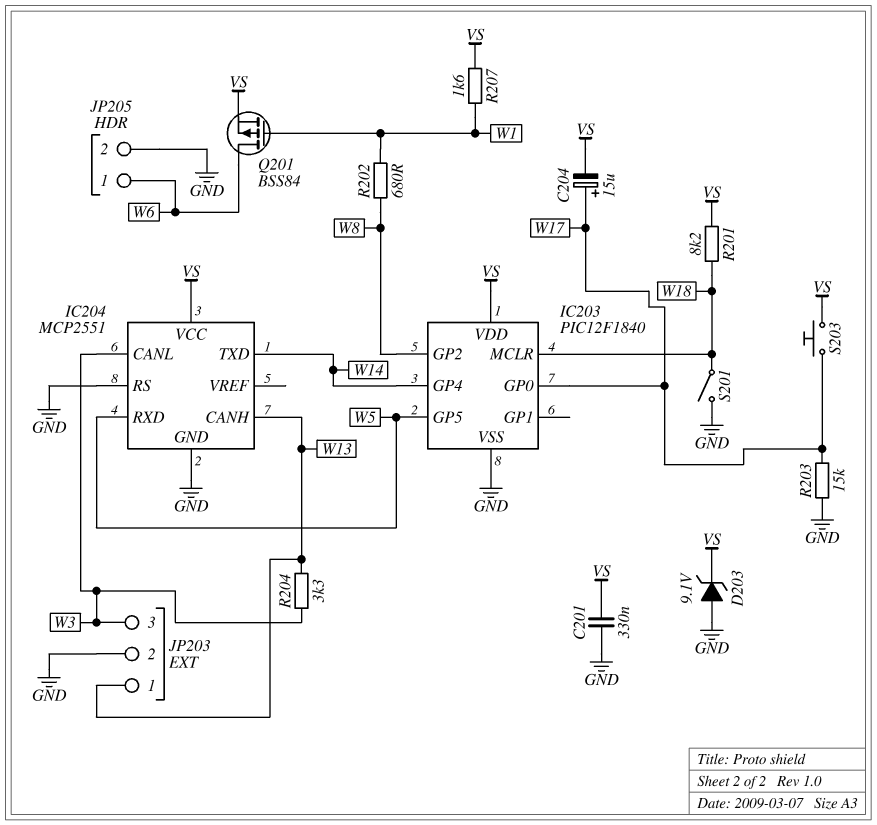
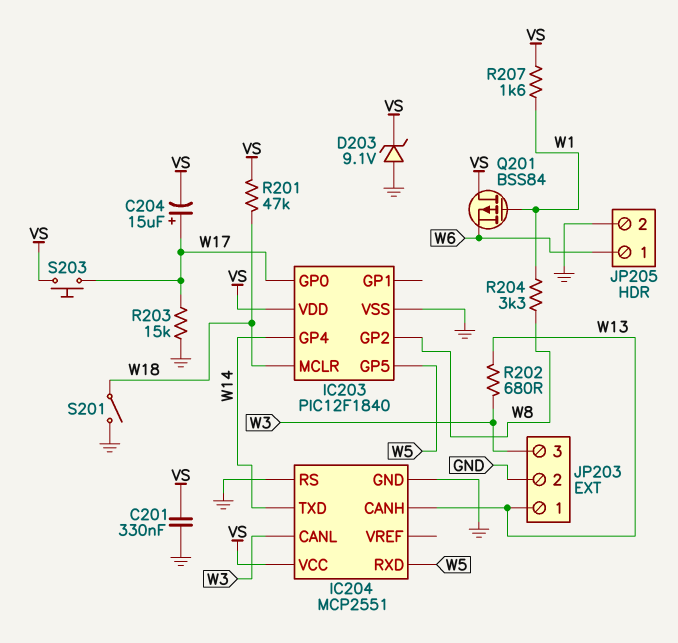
Q201: PMOS BSS84 (G W1, D W6, S VS) -> PMOS BSS84 (G W1, D VS, S W6)
R201: 8.2k (VS, W18) -> 47k (VS, W18)
R202: 680 (W1, W8) -> 680 (W3, W13)
R204: 3.3k (W3, W13) -> 3.3k (W1, W8)

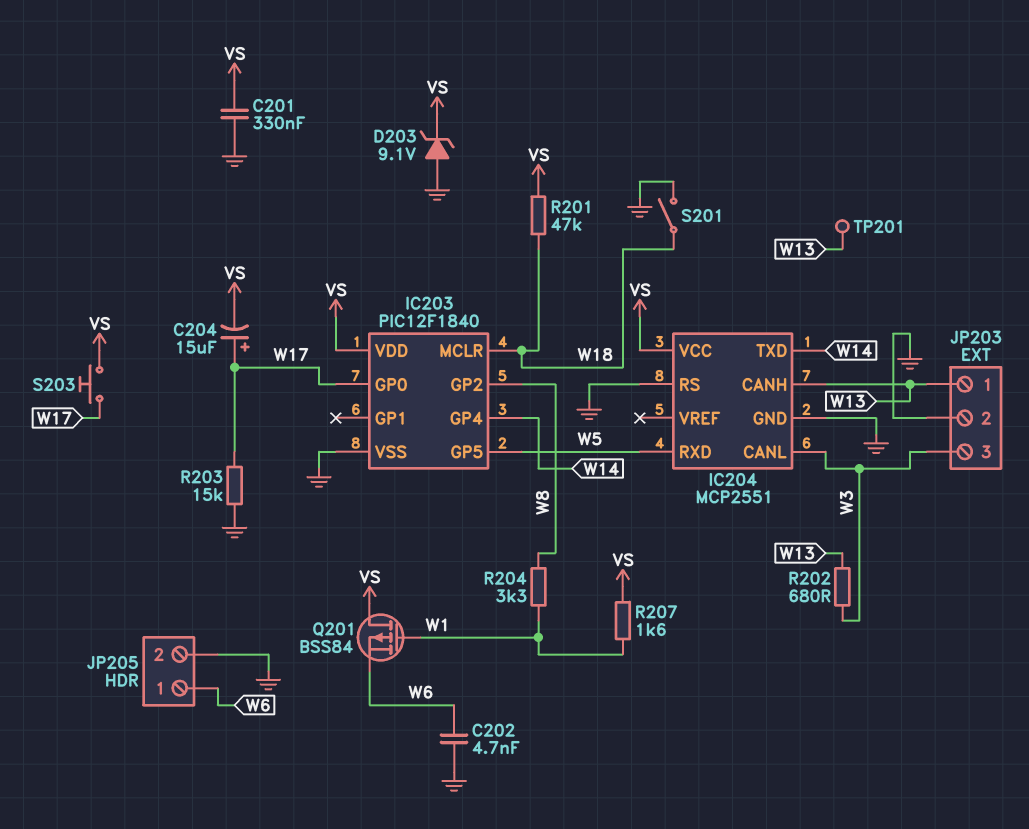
C202: none -> 4.7nF (GND, W6)
TP201: none -> test point (W13)

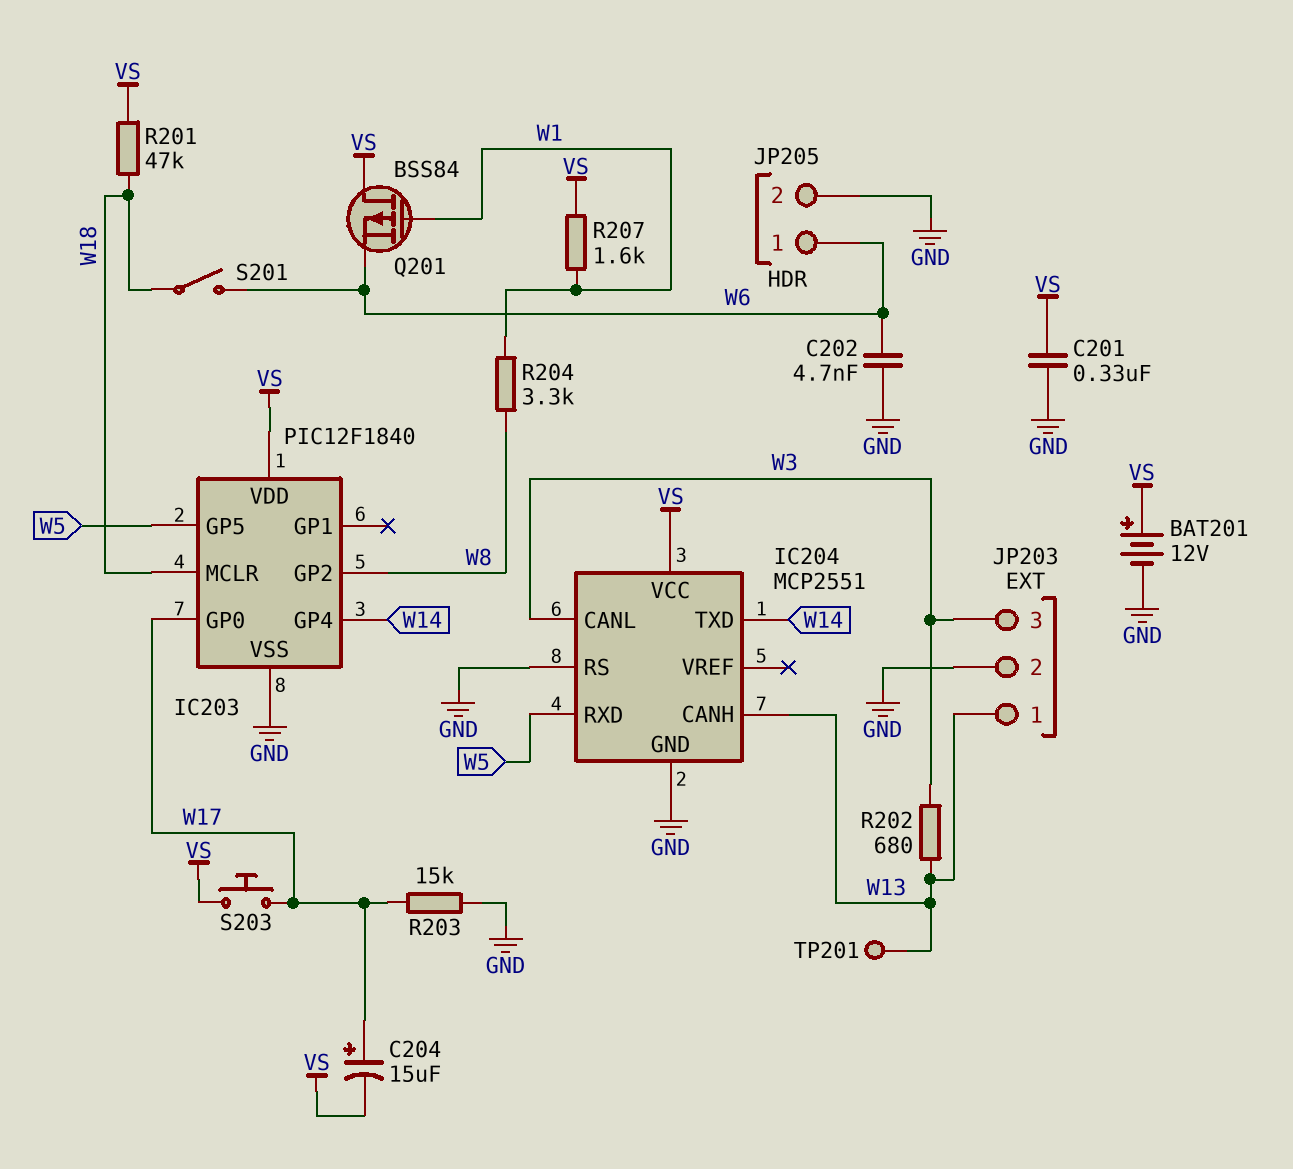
BAT201: none -> 12V (plus VS, minus GND)
D203: zener 9.1V (A GND, K VS) -> none
S201: switch (GND, W18) -> switch (W6, W18)

